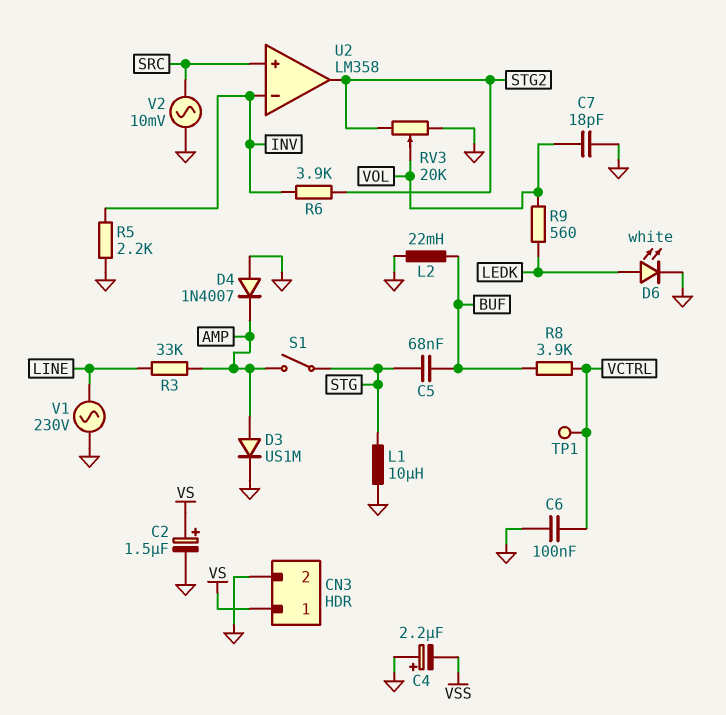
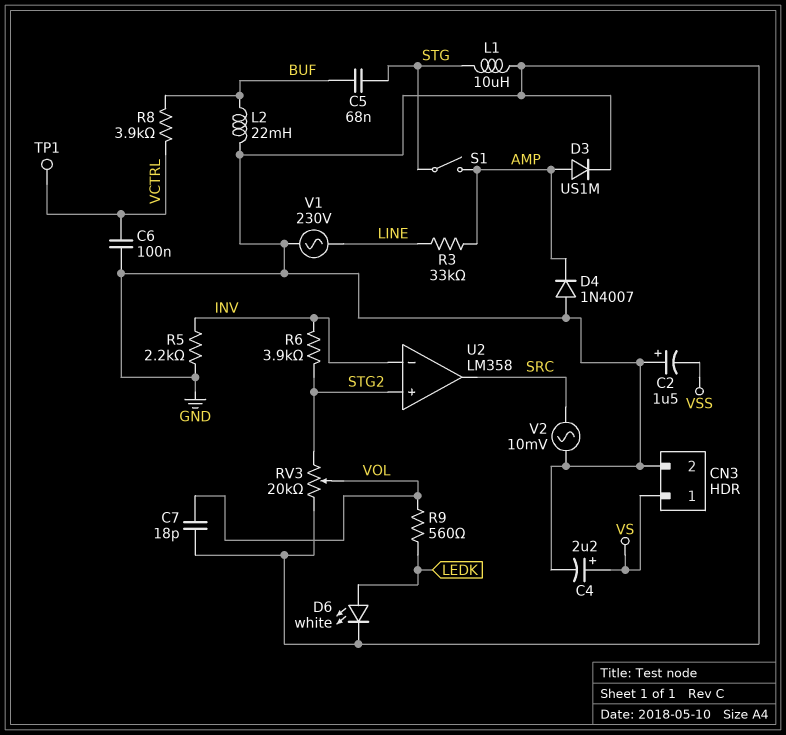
C2: 1.5uF (plus VS, minus GND) -> 1.5uF (plus GND, minus VSS)
C4: 2.2uF (plus GND, minus VSS) -> 2.2uF (plus VS, minus GND)
U2 pin in+: SRC -> STG2
U2 pin out: STG2 -> SRC

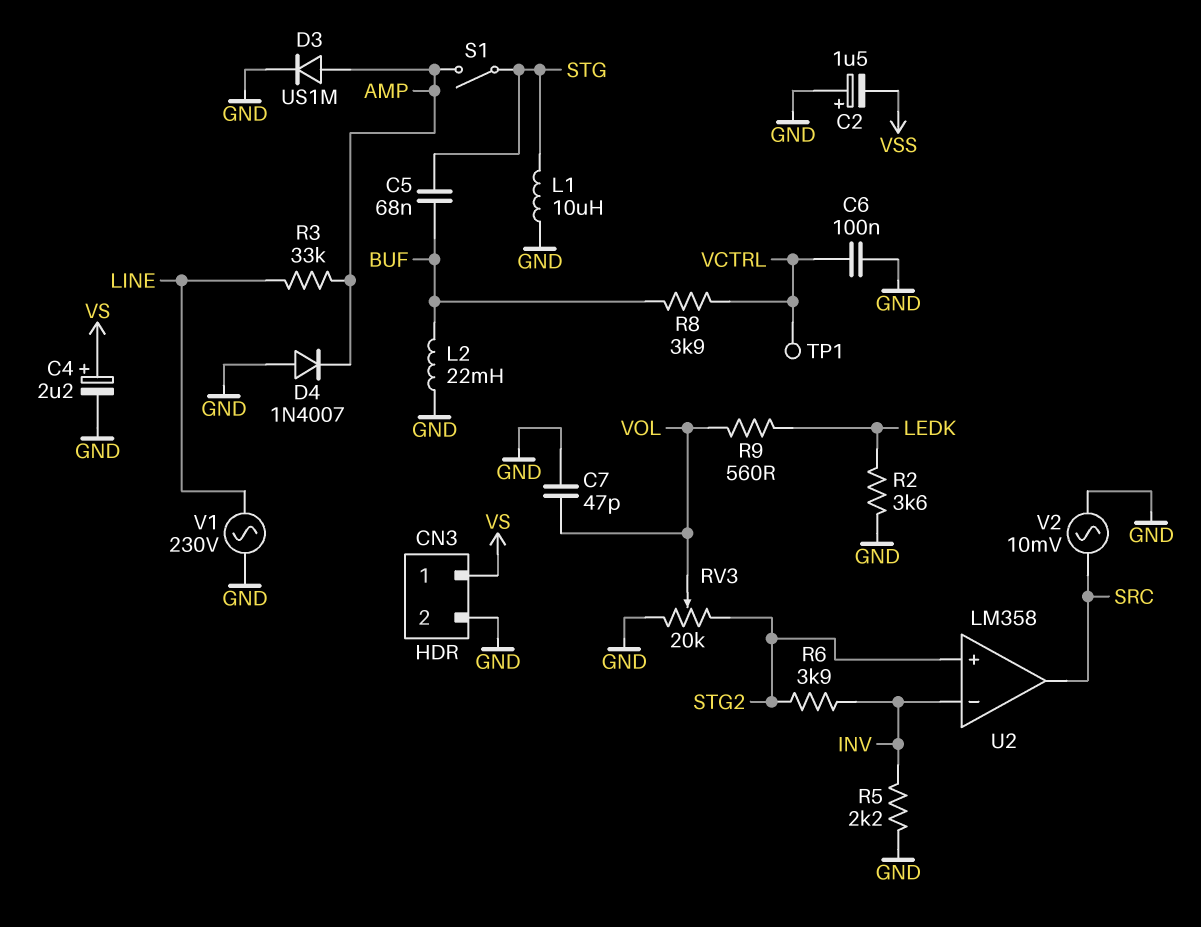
C7: 18pF (GND, VOL) -> 47pF (GND, VOL)
D6: LED white (A LEDK, K GND) -> none
R2: none -> 3.6k (GND, LEDK)

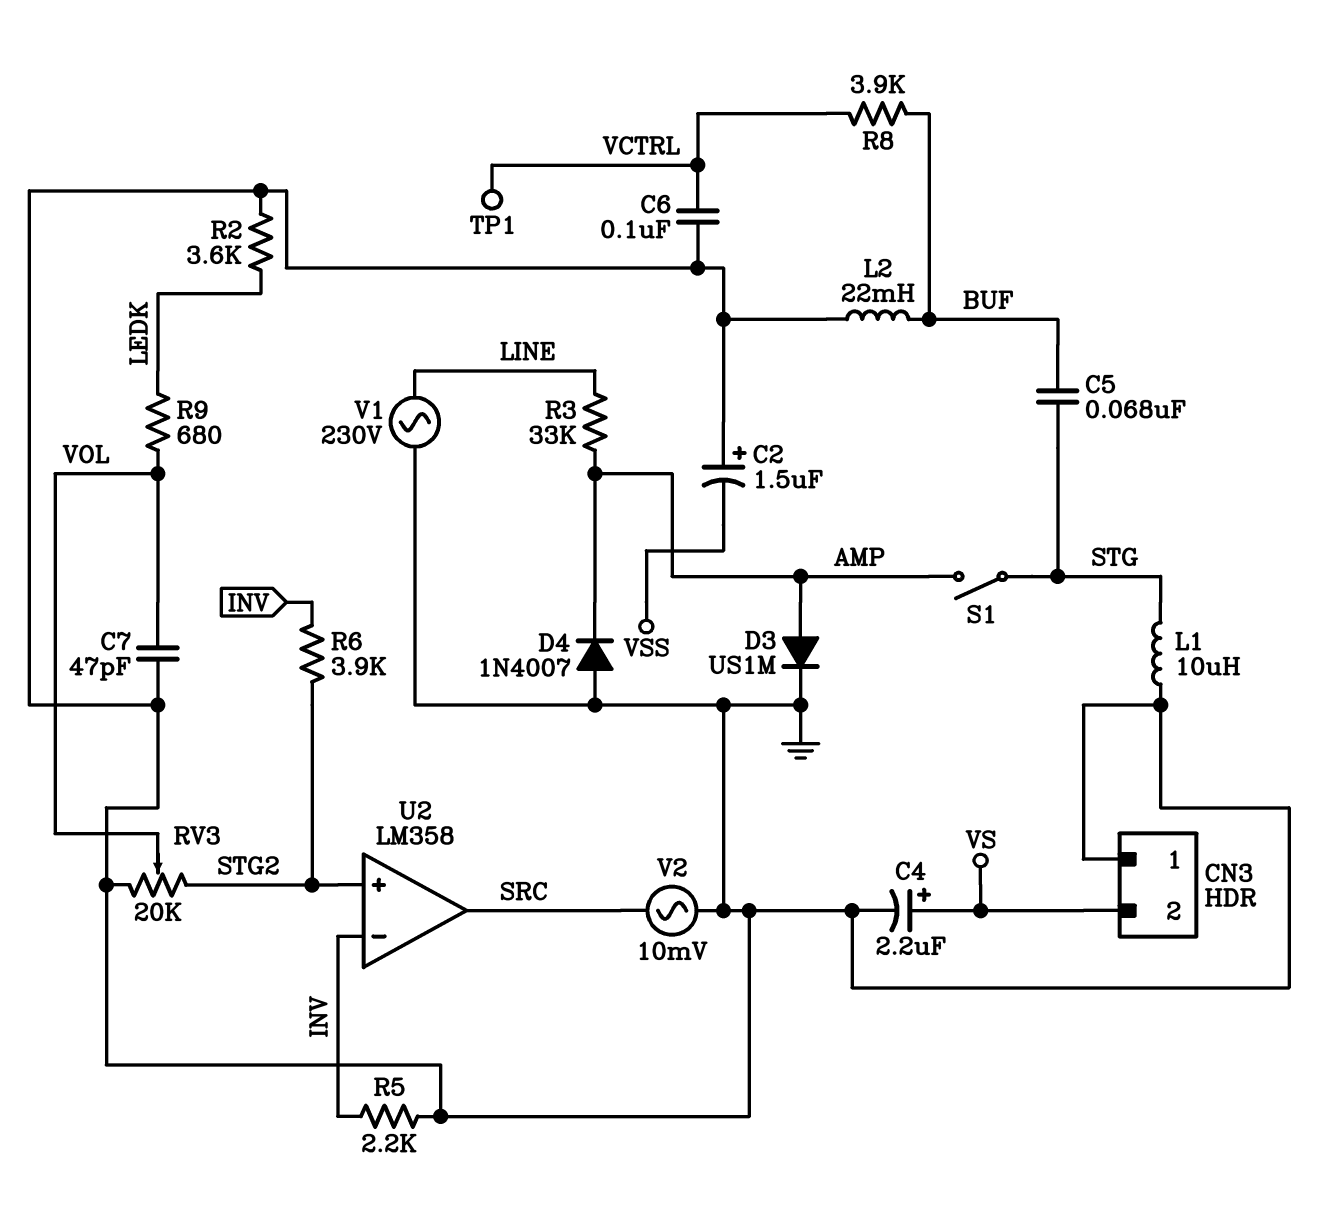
CN3 pin 1: VS -> GND
CN3 pin 2: GND -> VS
R9: 560 (LEDK, VOL) -> 680 (LEDK, VOL)

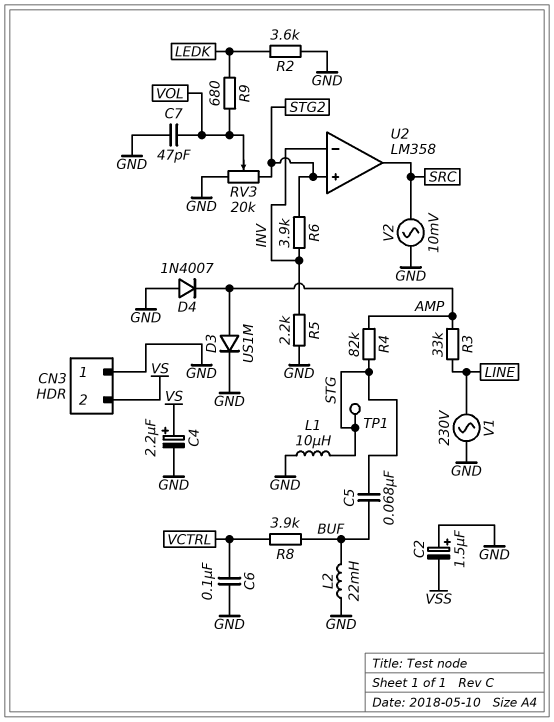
R4: none -> 82k (AMP, STG)
S1: switch (AMP, STG) -> none
TP1: test point (VCTRL) -> test point (STG)

